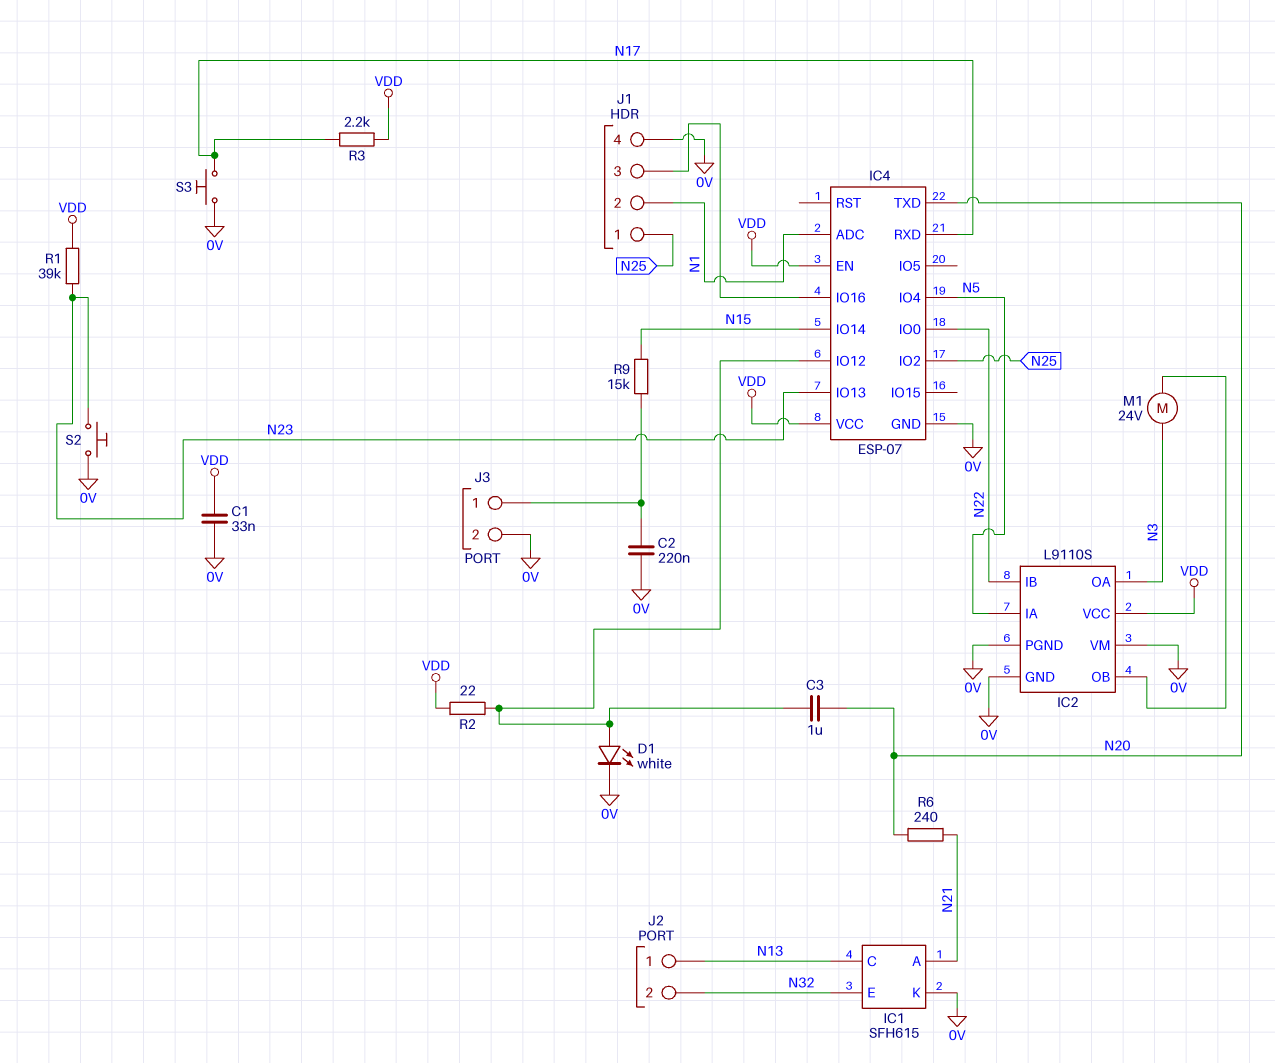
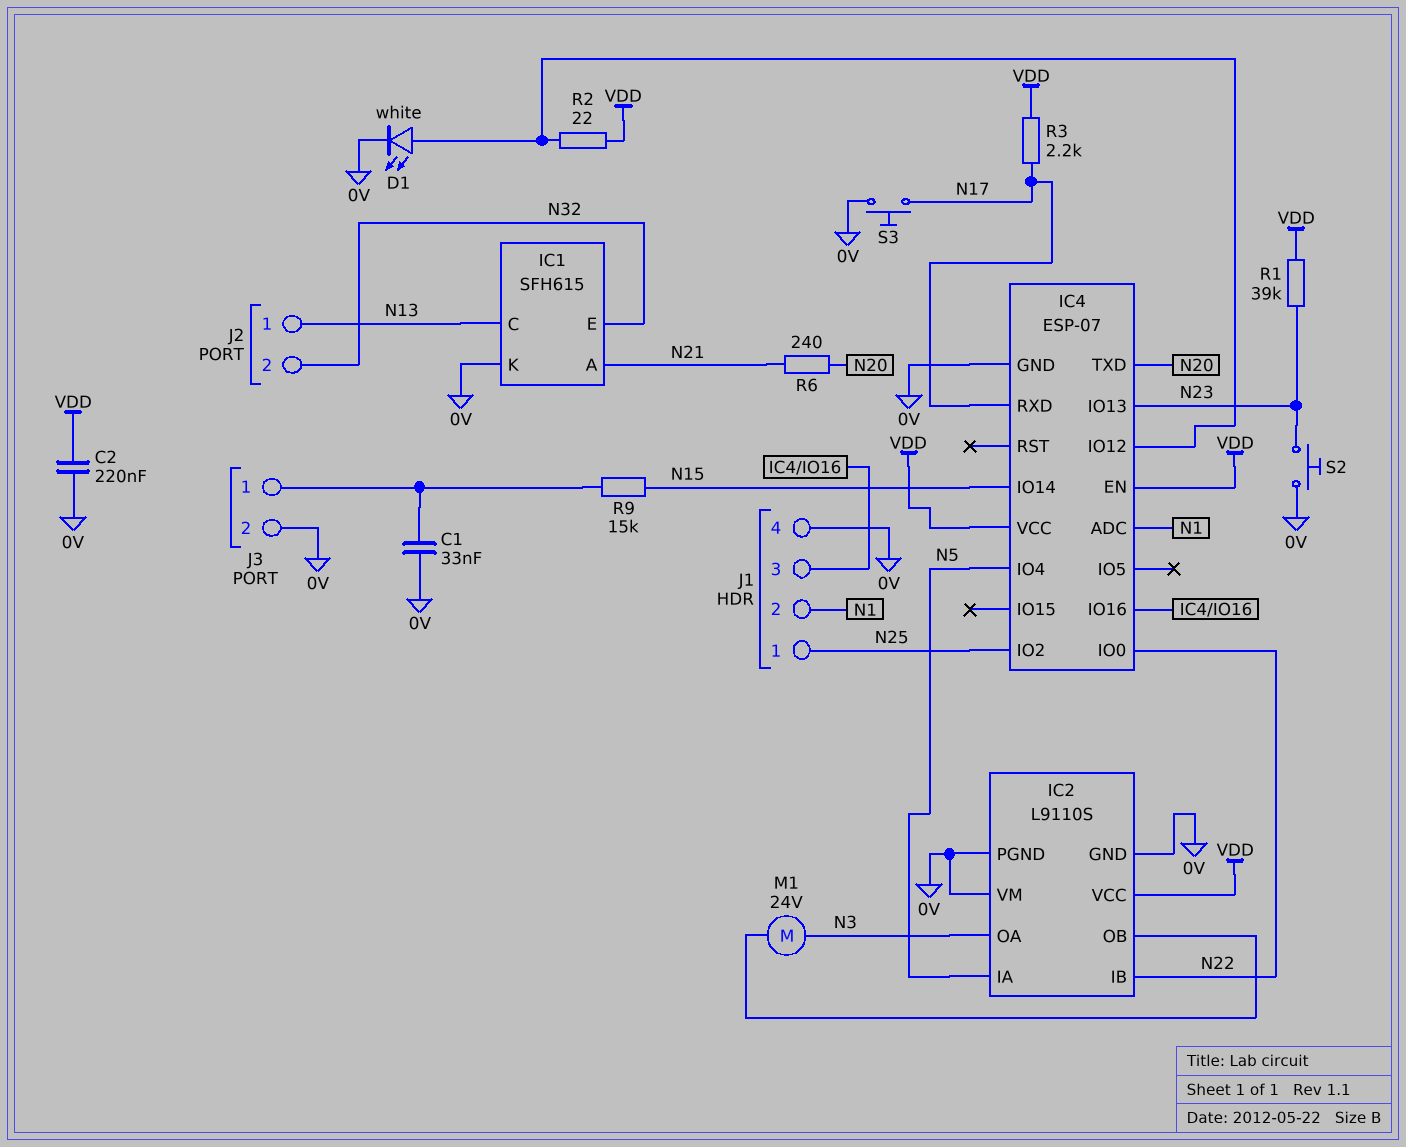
C1: 33nF (0V, VDD) -> 33nF (0V, J3/1)
C2: 220nF (0V, J3/1) -> 220nF (0V, VDD)
C3: 1uF (IC4/IO12, N20) -> none

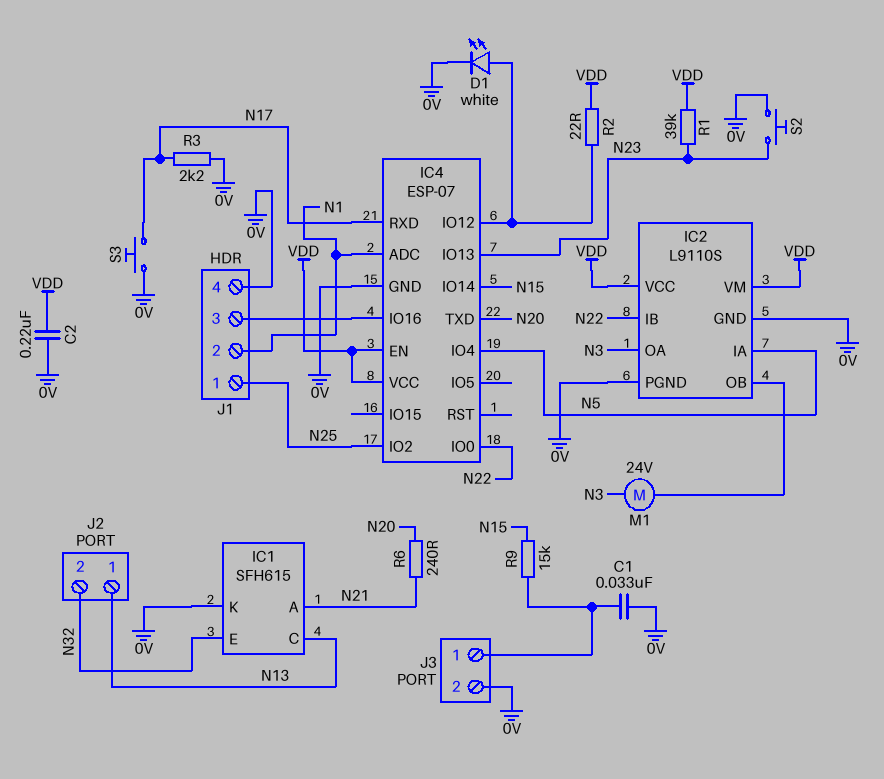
IC2 pin VM: 0V -> VDD
R3: 2.2k (N17, VDD) -> 2.2k (0V, N17)

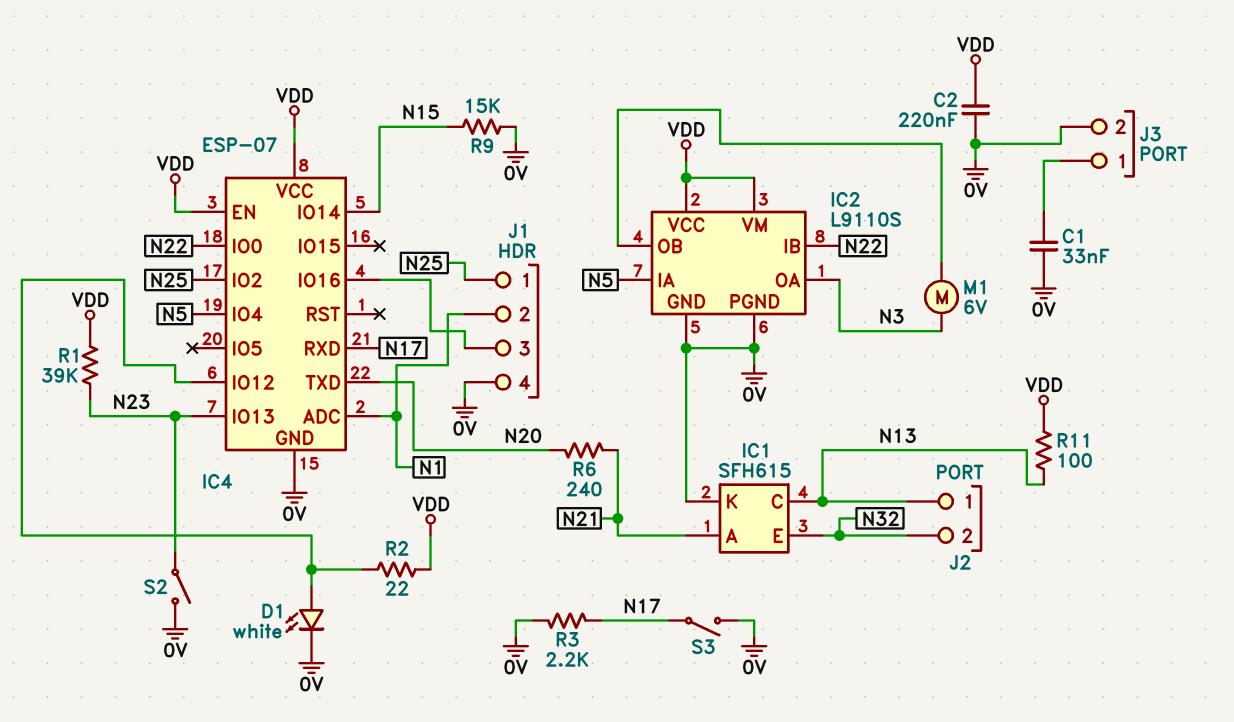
M1: motor 24V (IC2/OB, N3) -> motor 6V (IC2/OB, N3)
R9: 15k (J3/1, N15) -> 15k (0V, N15)
R11: none -> 100 (N13, VDD)
S2: button (0V, N23) -> switch (0V, N23)
S3: button (0V, N17) -> switch (0V, N17)

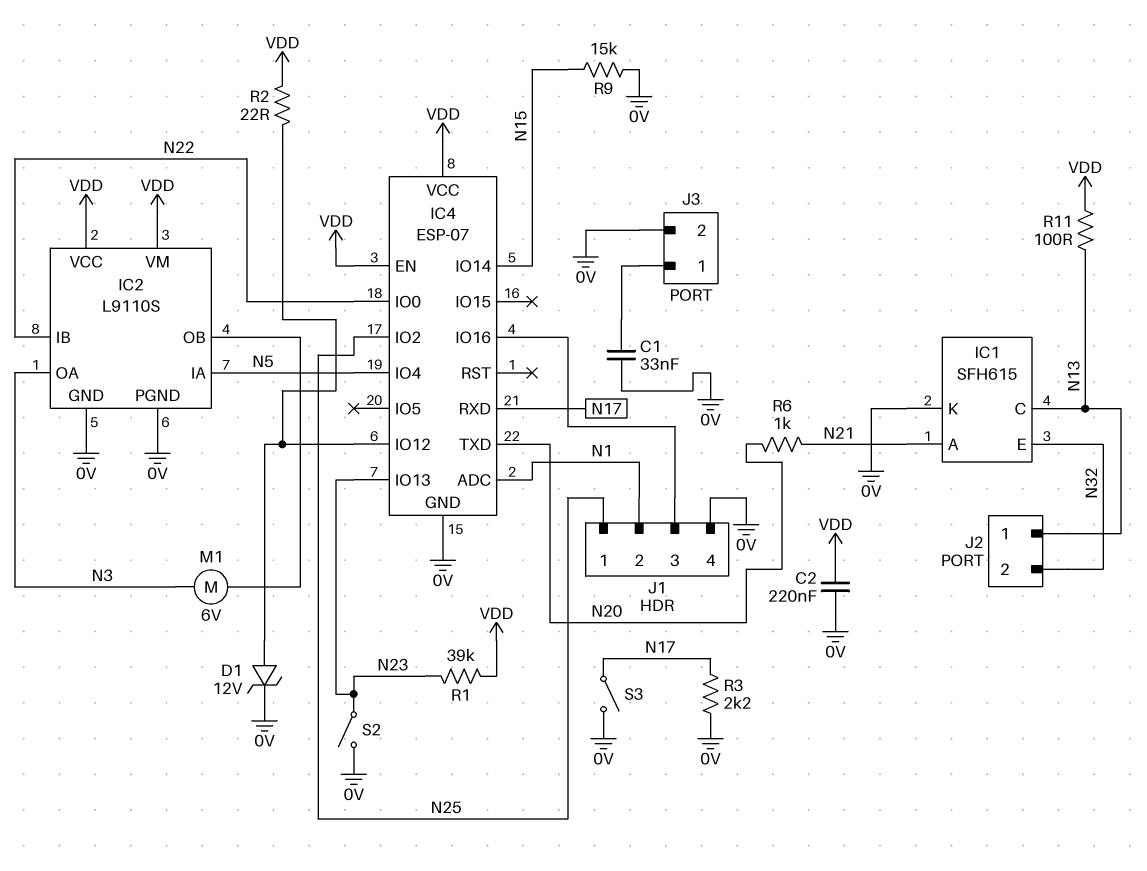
D1: LED white (A IC4/IO12, K 0V) -> zener 12V (A IC4/IO12, K 0V)
R6: 240 (N20, N21) -> 1k (N20, N21)

